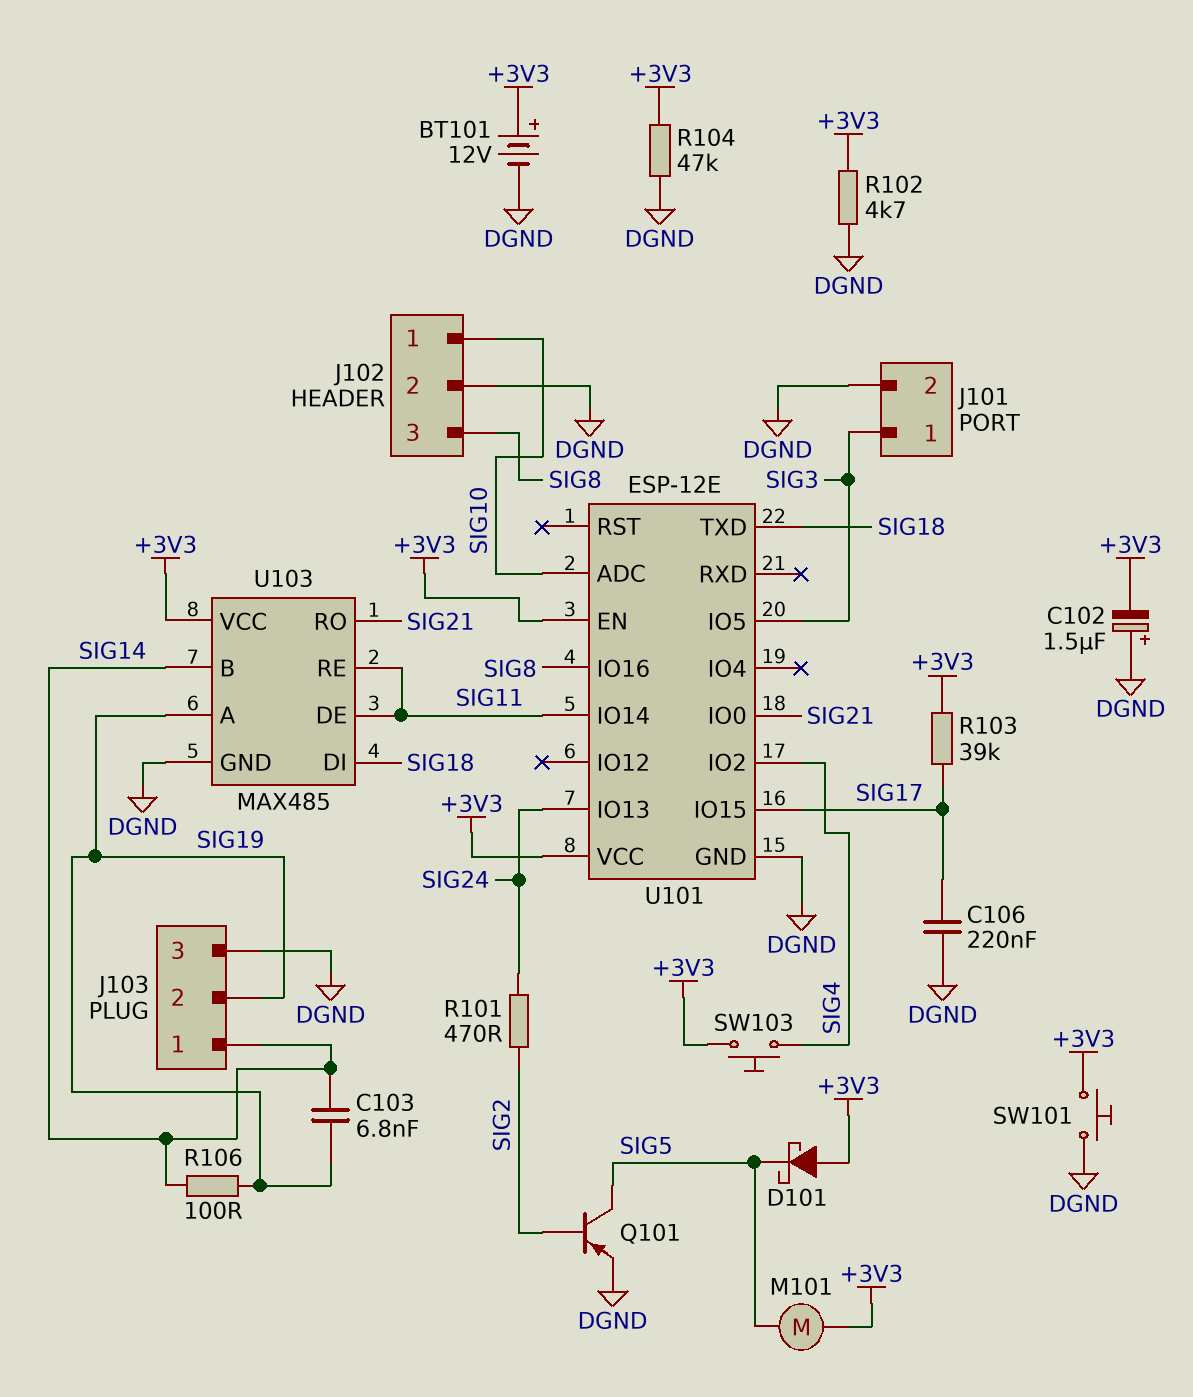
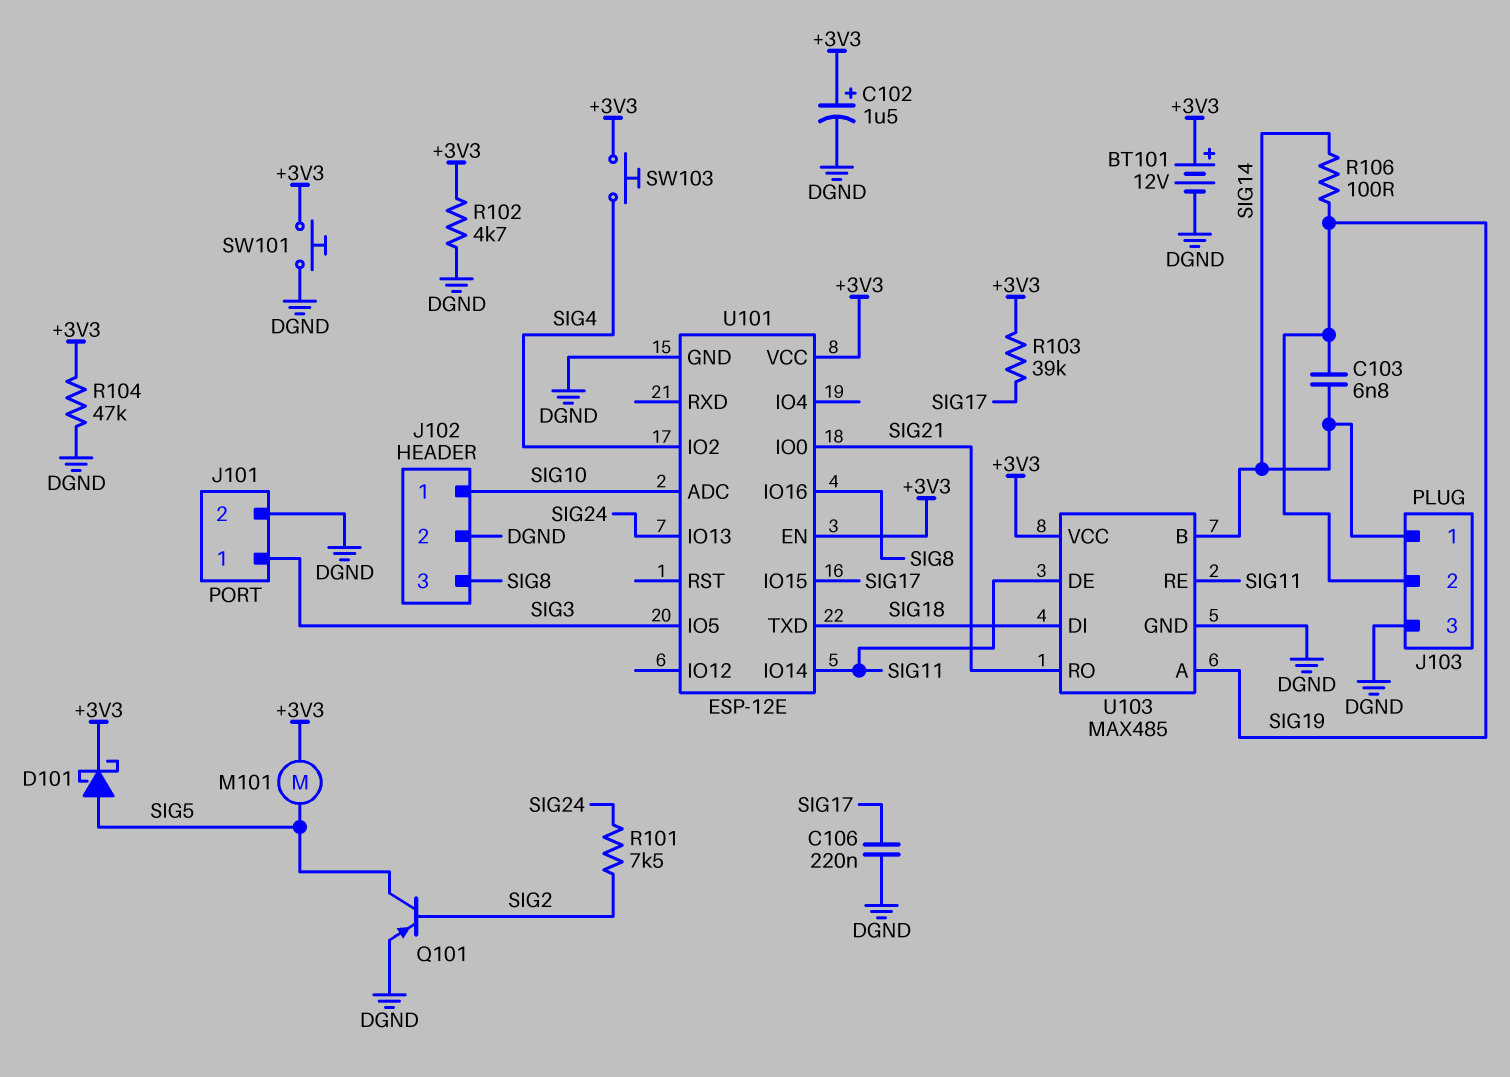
C102: 1.5uF (plus DGND, minus +3V3) -> 1.5uF (plus +3V3, minus DGND)
D101: schottky (A +3V3, K SIG5) -> schottky (A SIG5, K +3V3)
R101: 470 (SIG2, SIG24) -> 7.5k (SIG2, SIG24)

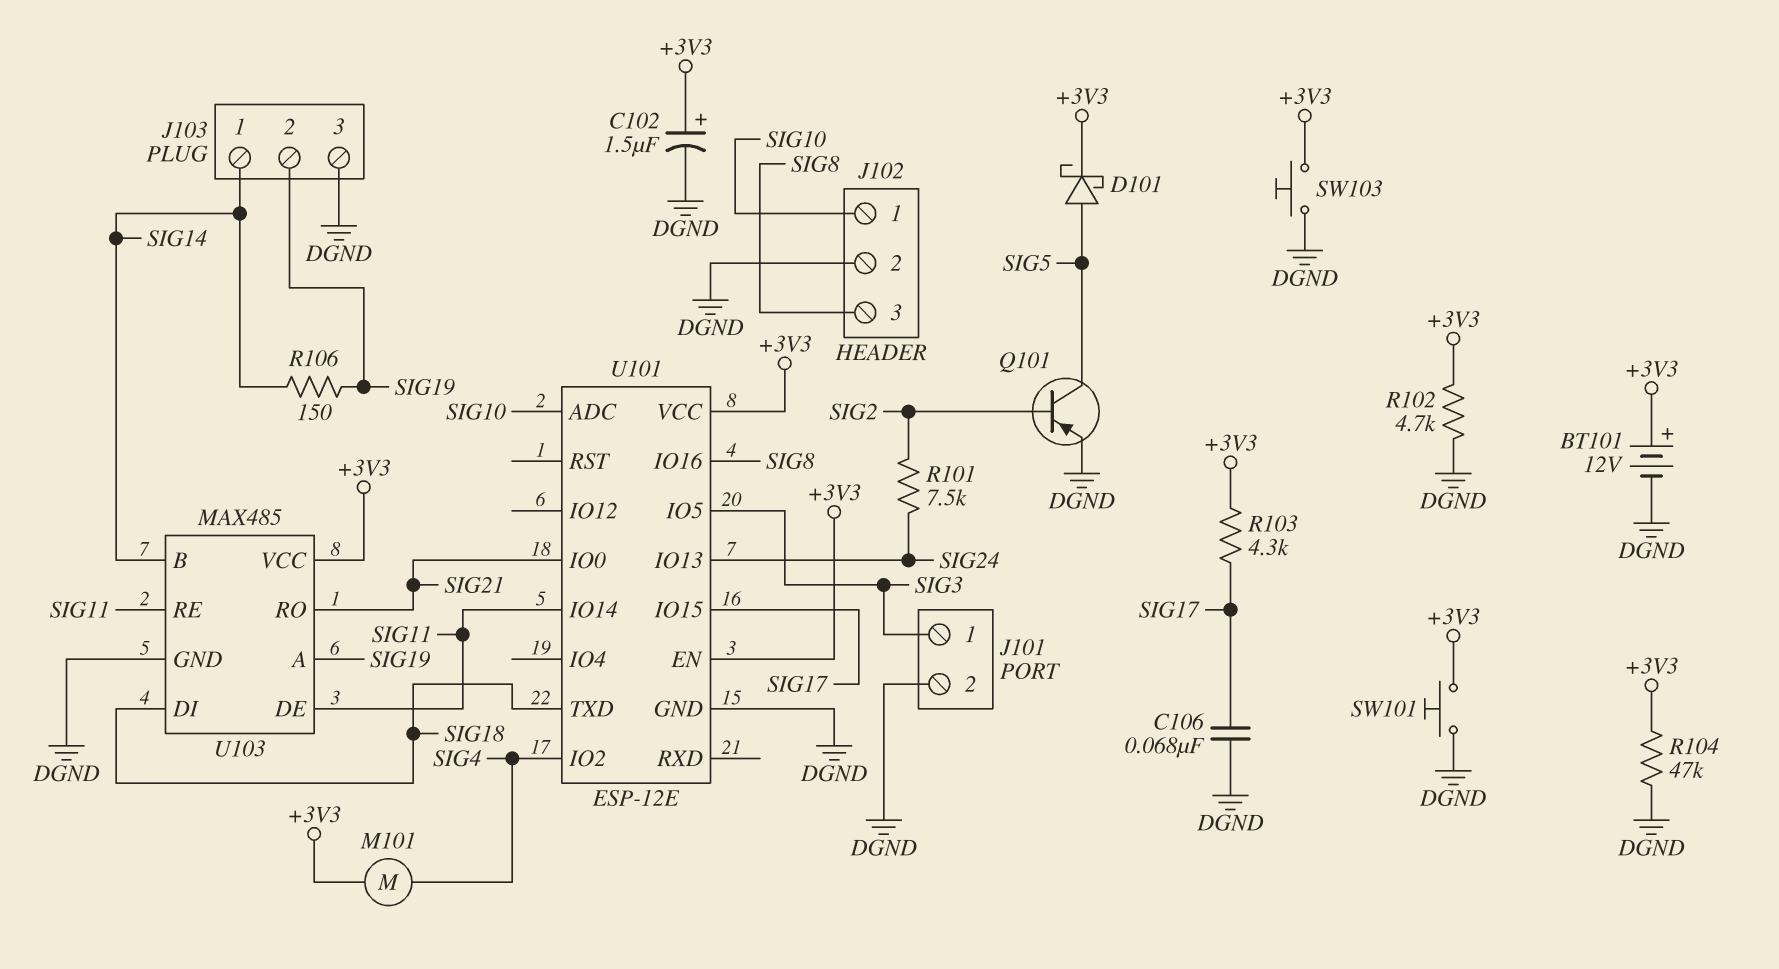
C103: 6.8nF (SIG14, SIG19) -> none
C106: 220nF (DGND, SIG17) -> 68nF (DGND, SIG17)
M101: motor (+3V3, SIG5) -> motor (+3V3, SIG4)
R103: 39k (+3V3, SIG17) -> 4.3k (+3V3, SIG17)
R106: 100 (SIG14, SIG19) -> 150 (SIG14, SIG19)
SW103: button (+3V3, SIG4) -> button (+3V3, DGND)

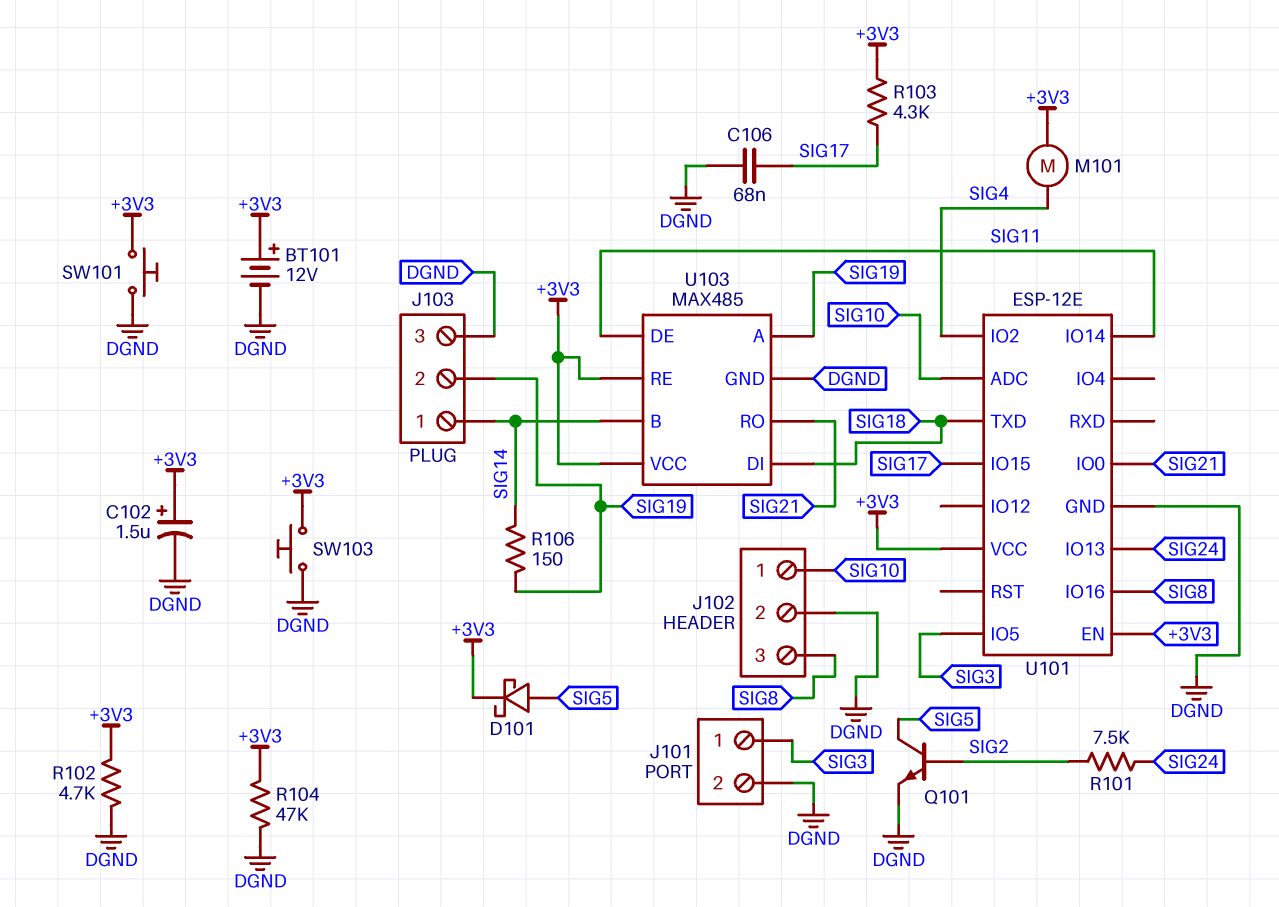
Q101: PNP (B SIG2, C SIG5, E DGND) -> NPN (B SIG2, C SIG5, E DGND)
U103 pin RE: SIG11 -> +3V3

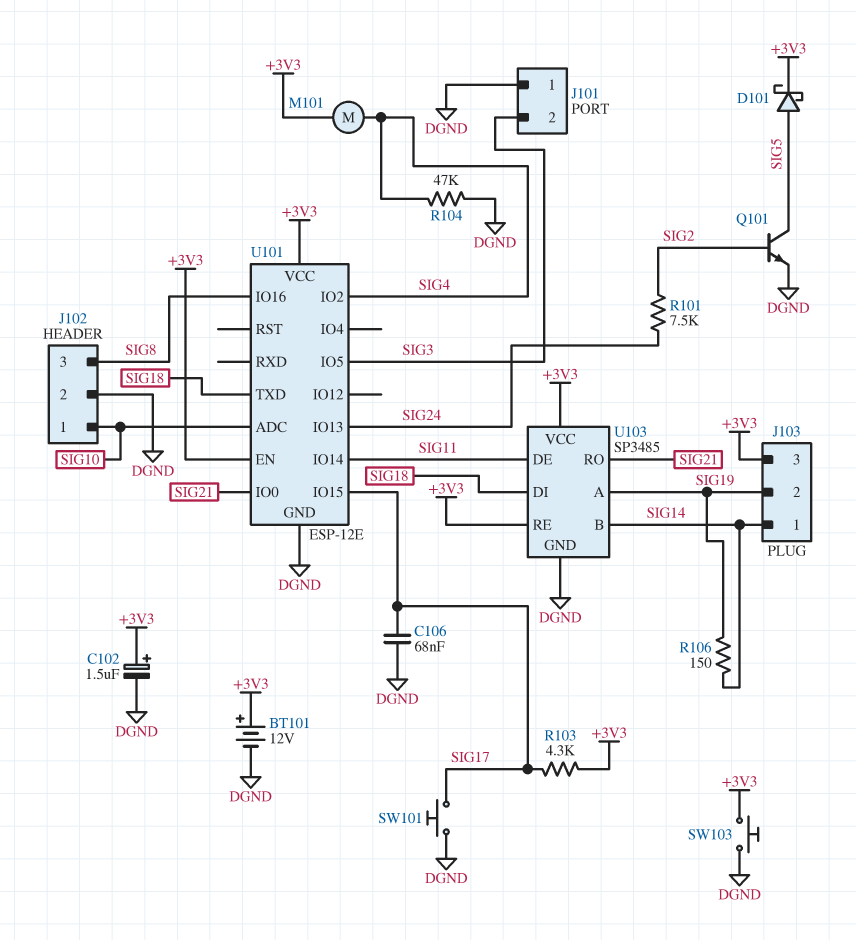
J101 pin 1: SIG3 -> DGND
J101 pin 2: DGND -> SIG3
J103 pin 3: DGND -> +3V3
R102: 4.7k (+3V3, DGND) -> none
R104: 47k (+3V3, DGND) -> 47k (DGND, SIG4)
SW101: button (+3V3, DGND) -> button (DGND, SIG17)
U103: MAX485 -> SP3485

